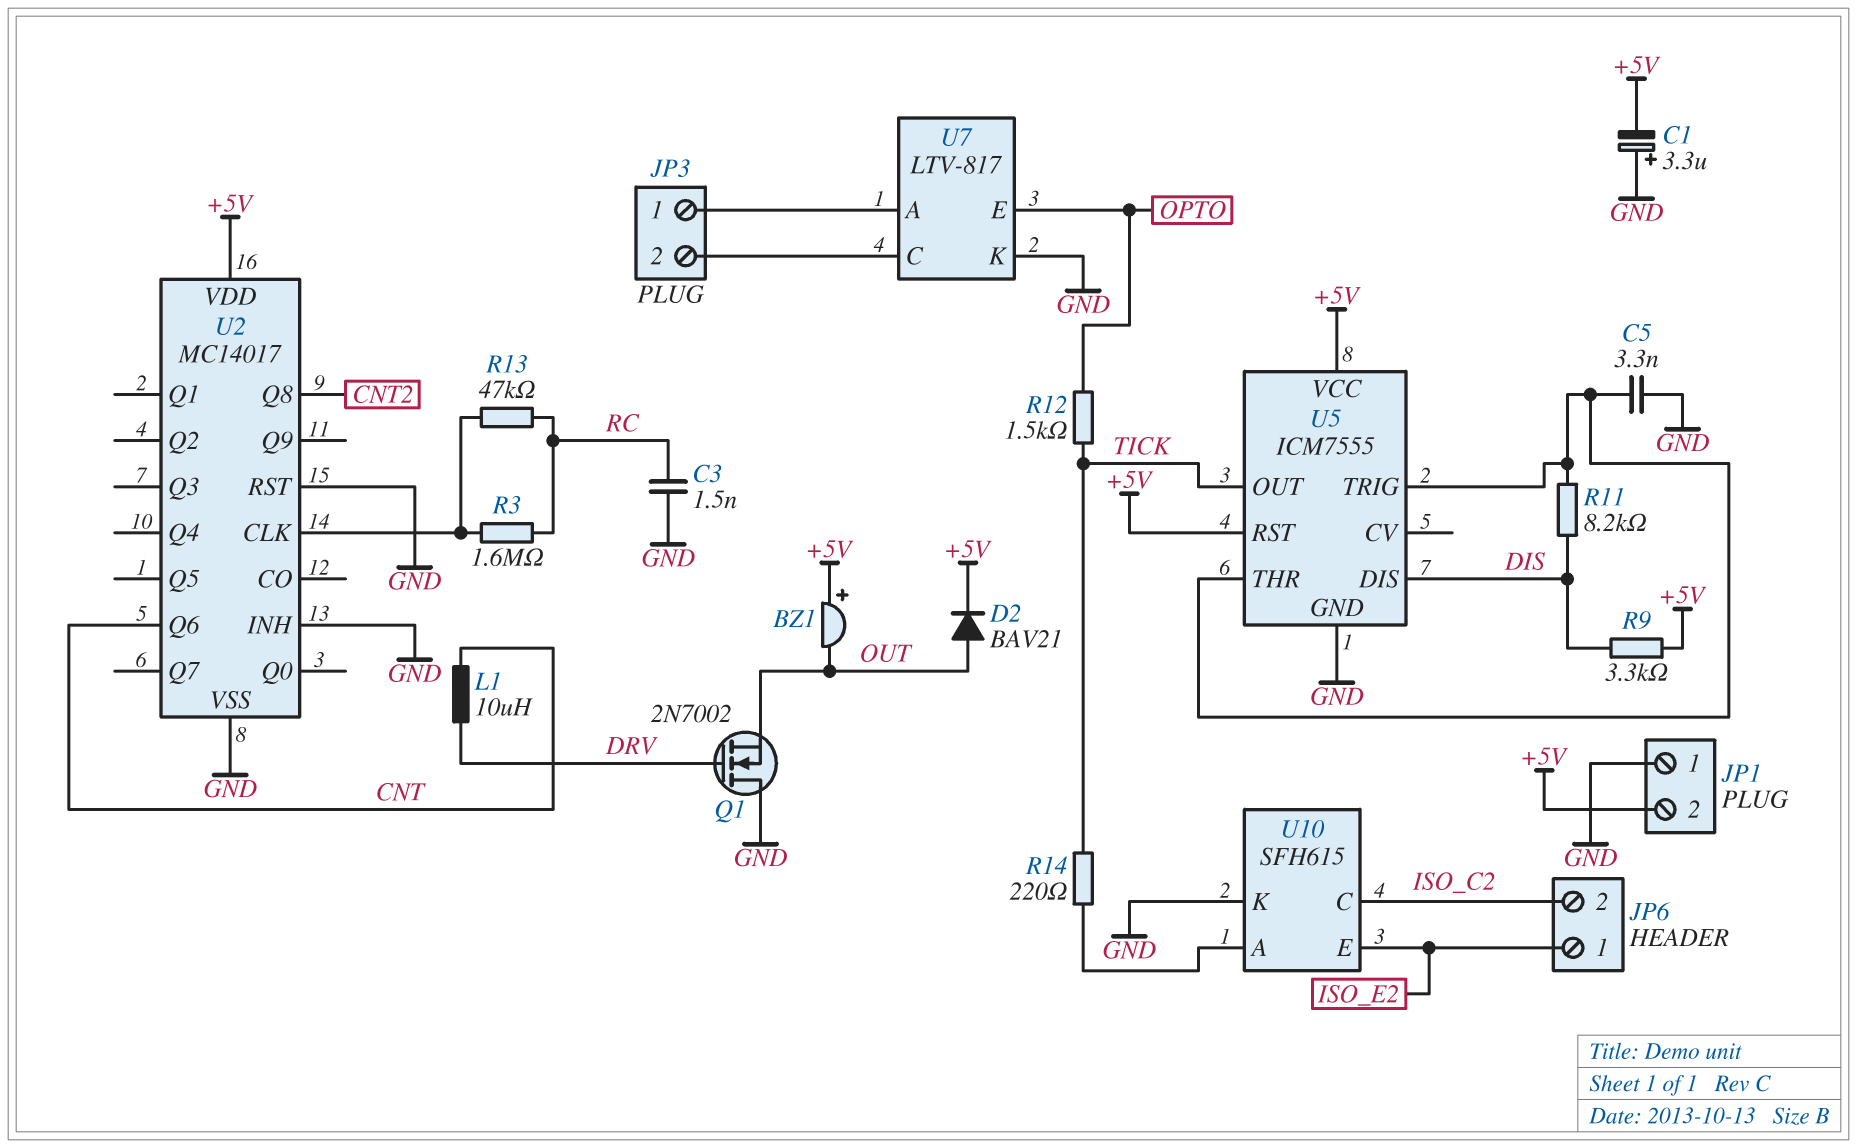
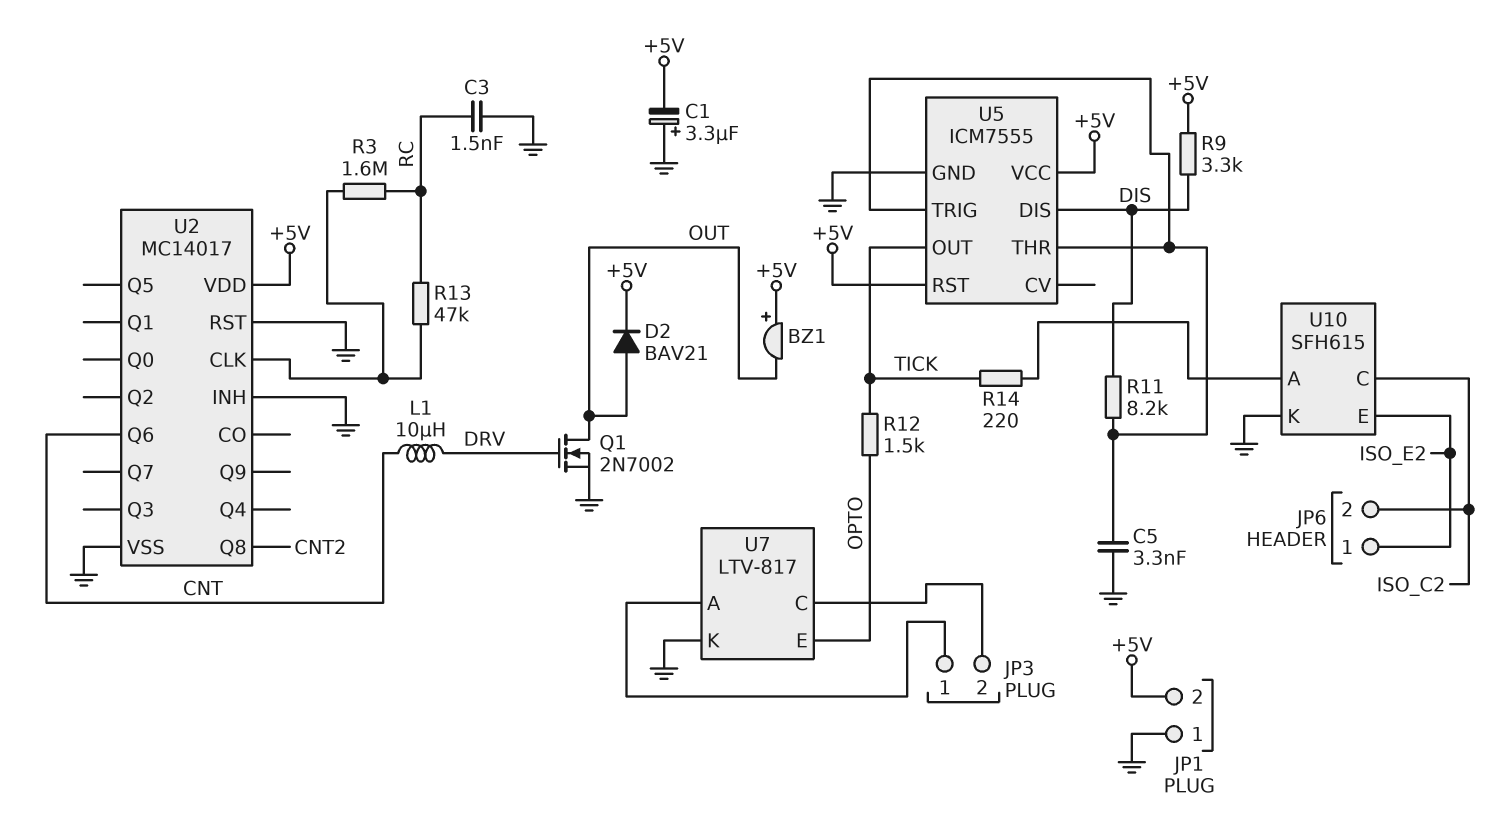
Q1: NMOS 2N7002 (G DRV, D GND, S OUT) -> NMOS 2N7002 (G DRV, D OUT, S GND)

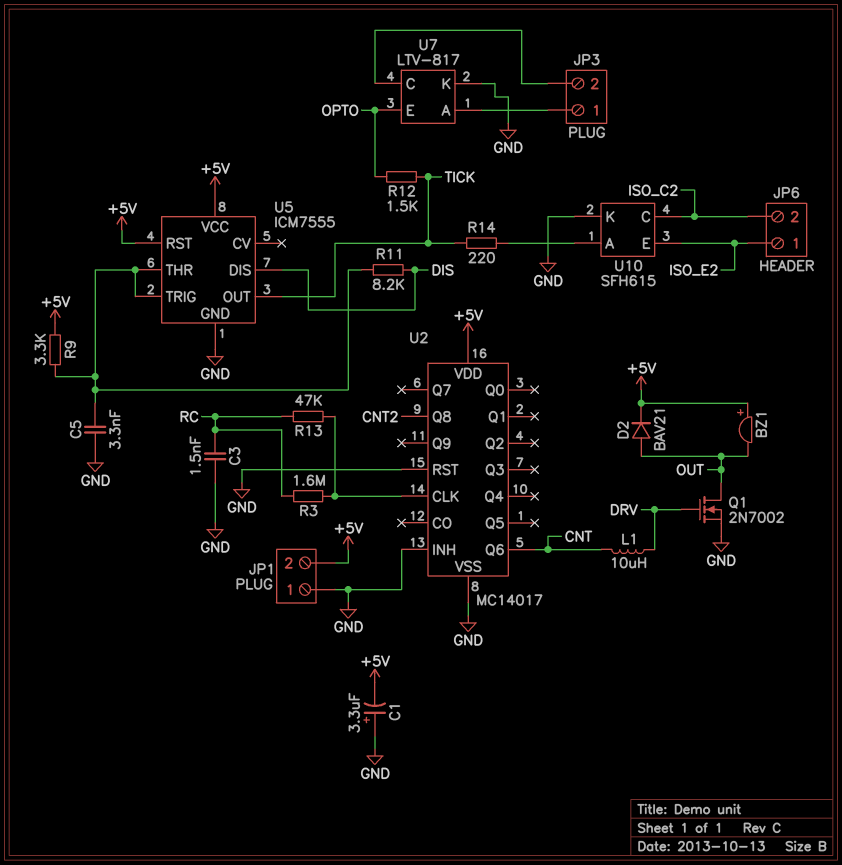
R9: 3.3k (+5V, DIS) -> 3.3k (+5V, U5/THR)

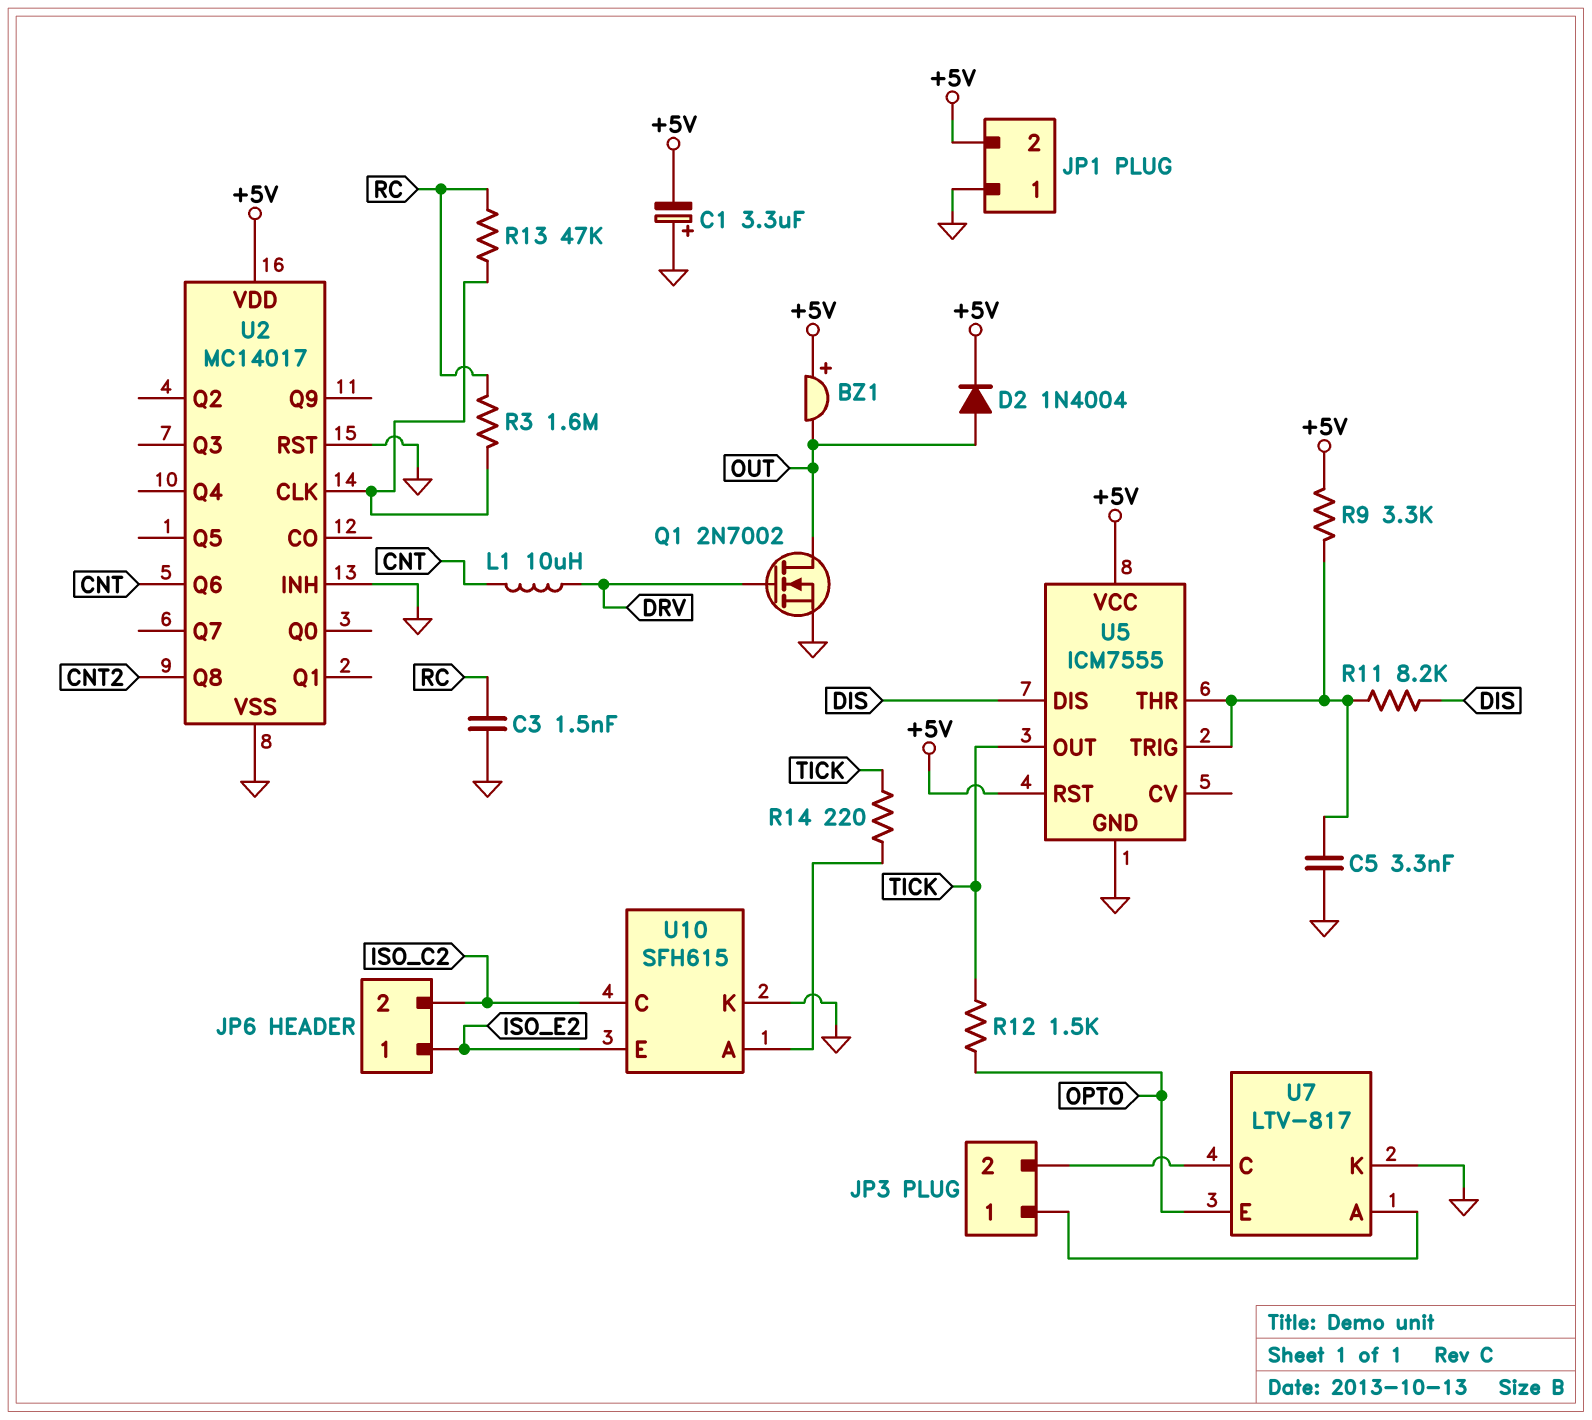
D2: diode BAV21 (A OUT, K +5V) -> diode 1N4004 (A OUT, K +5V)

